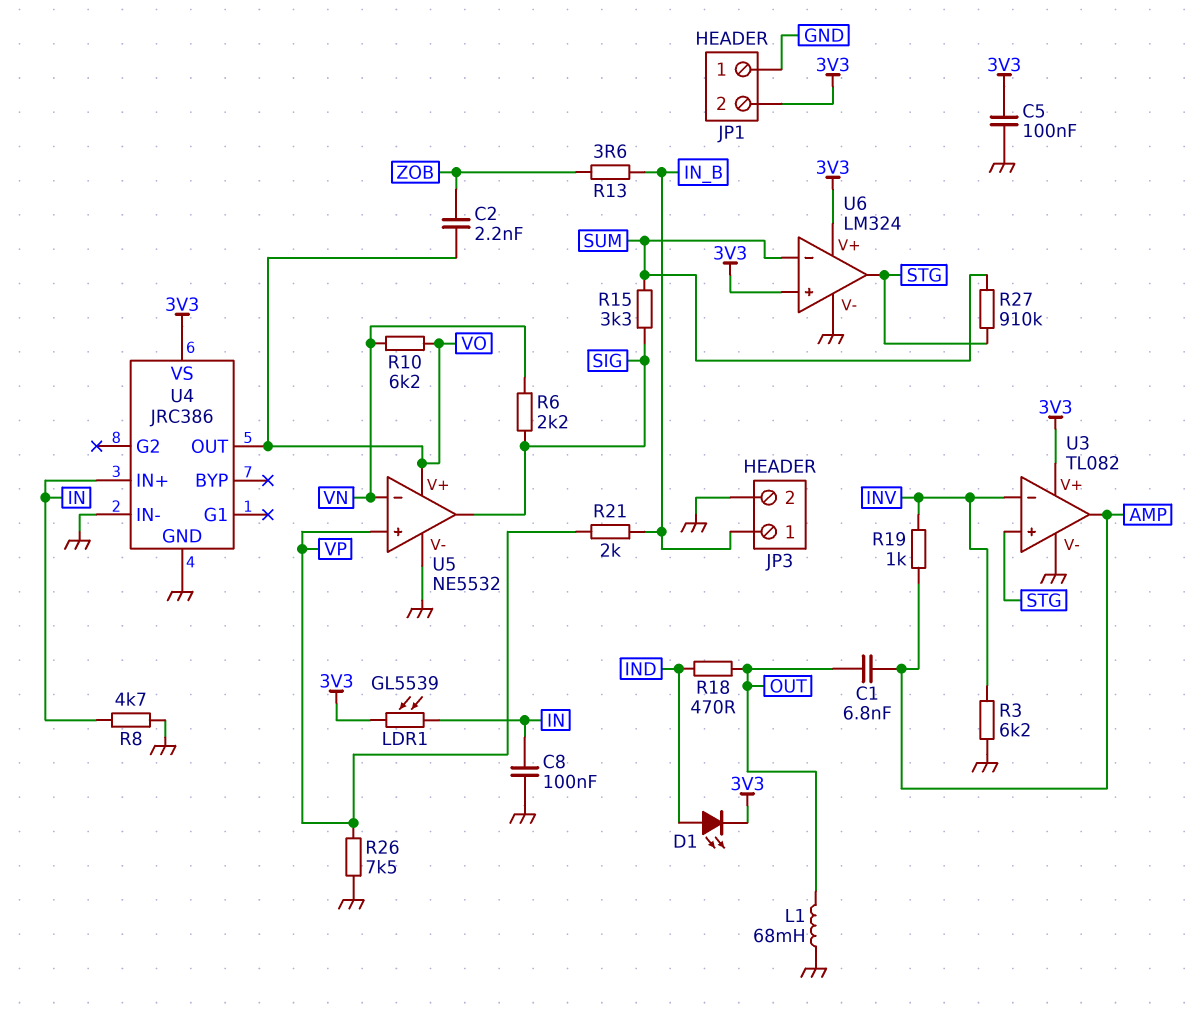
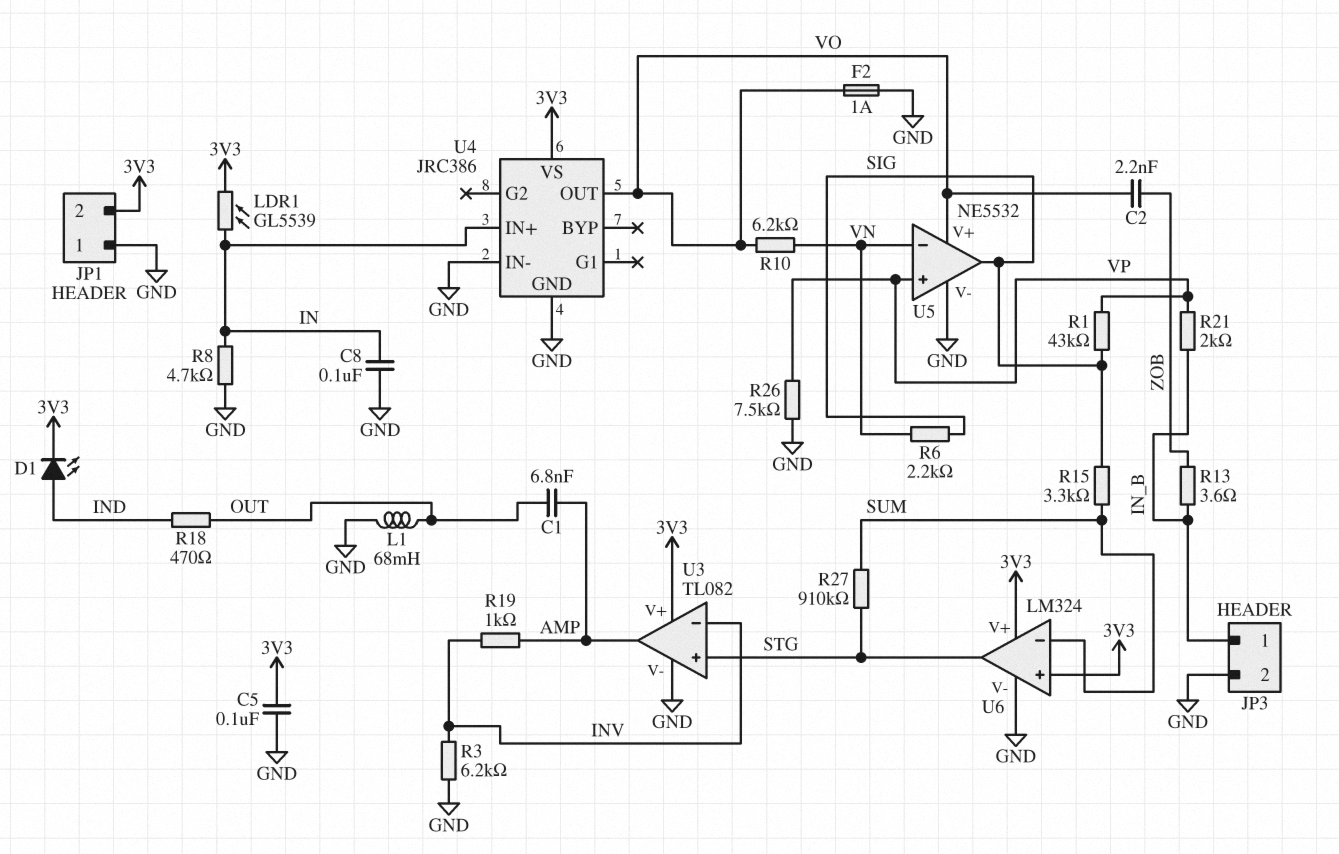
F2: none -> 1A (GND, VO)
R1: none -> 43k (SIG, VP)

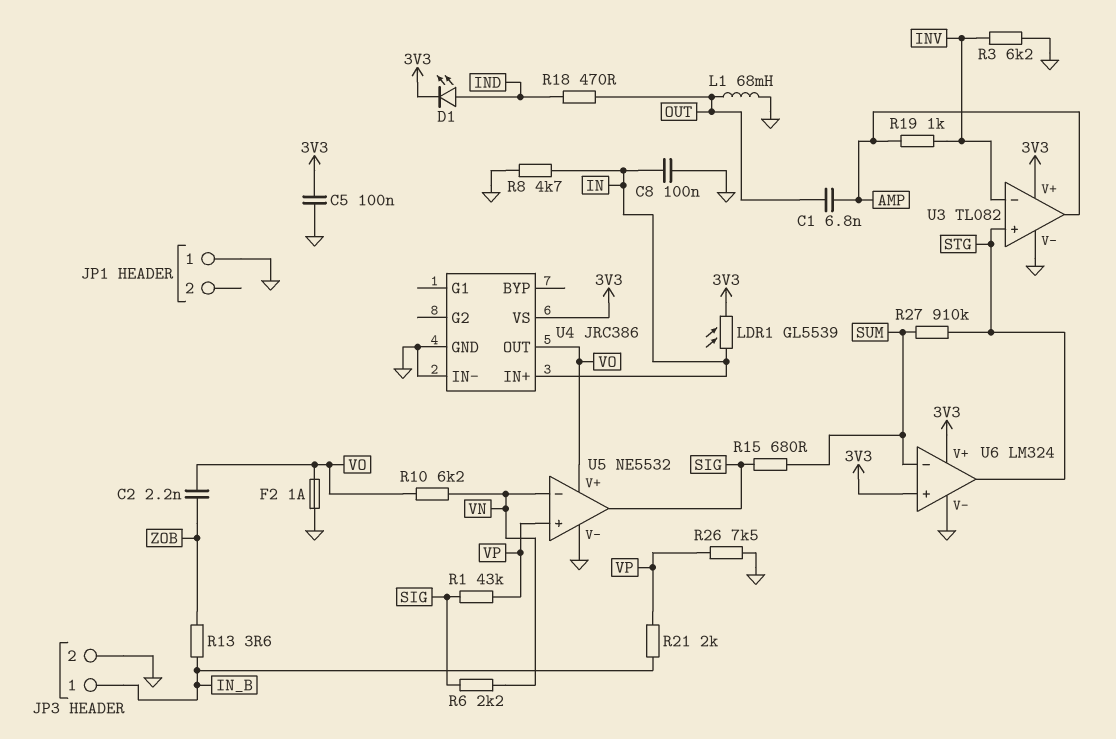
JP1 pin 2: 3V3 -> none
R15: 3.3k (SIG, SUM) -> 680 (SIG, SUM)

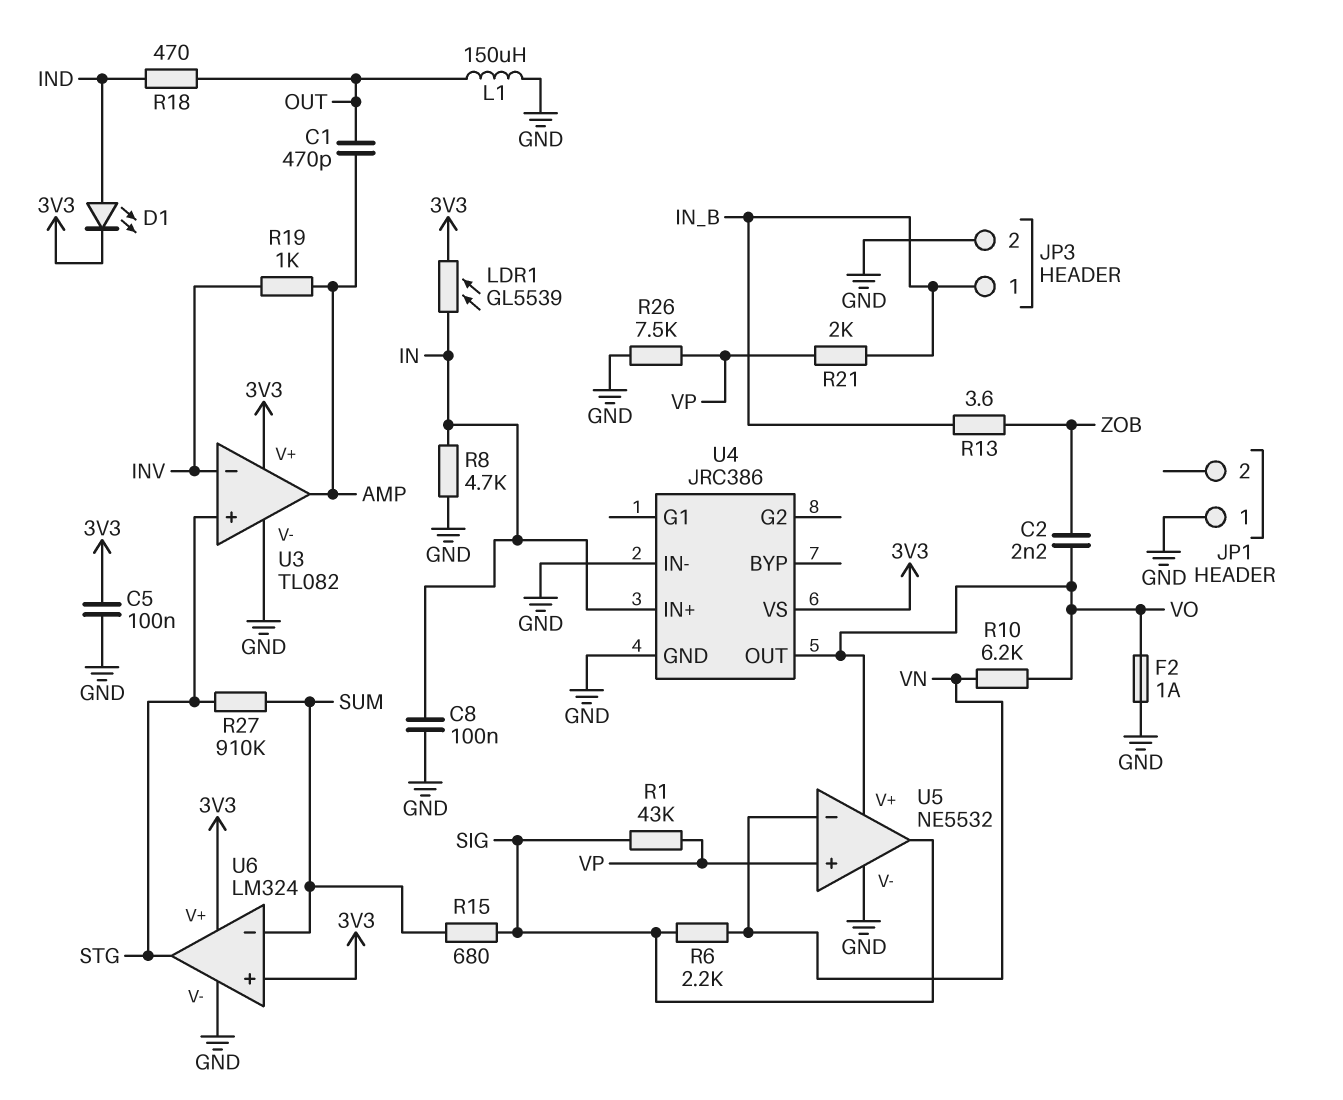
C1: 6.8nF (AMP, OUT) -> 470pF (AMP, OUT)
L1: 68mH (GND, OUT) -> 150uH (GND, OUT)
R3: 6.2k (GND, INV) -> none

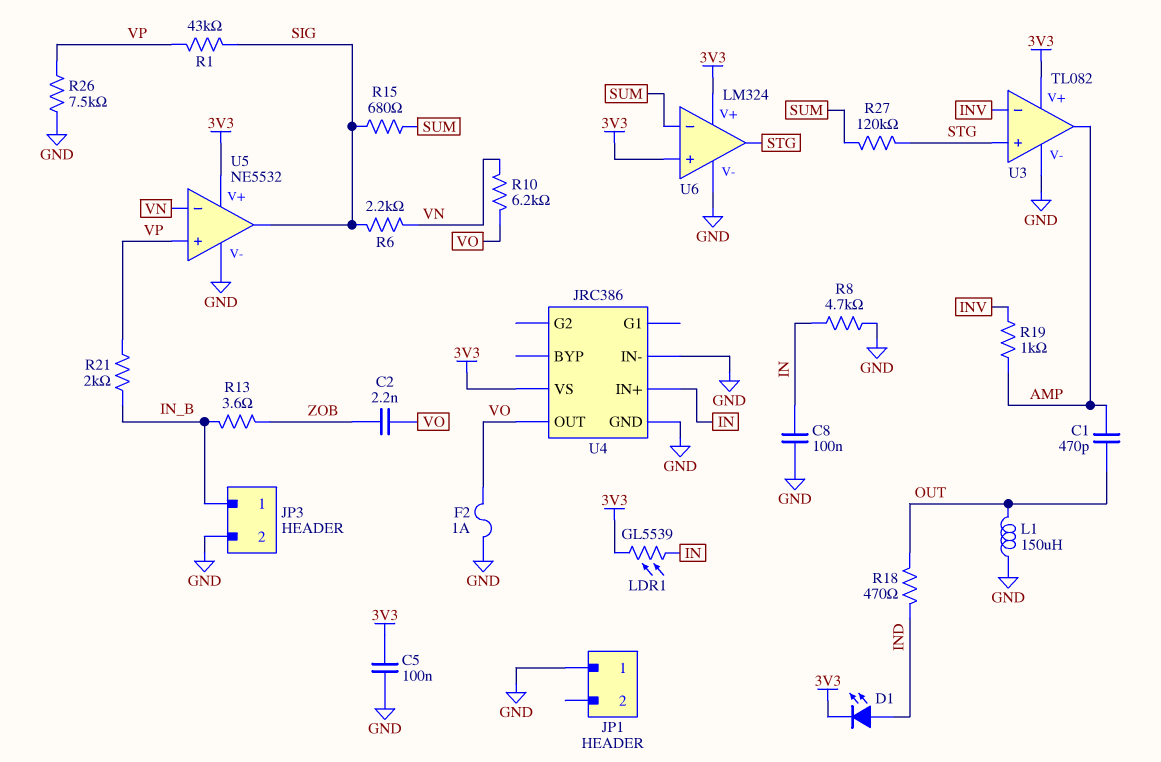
R27: 910k (STG, SUM) -> 120k (STG, SUM)
U5 pin V+: VO -> 3V3

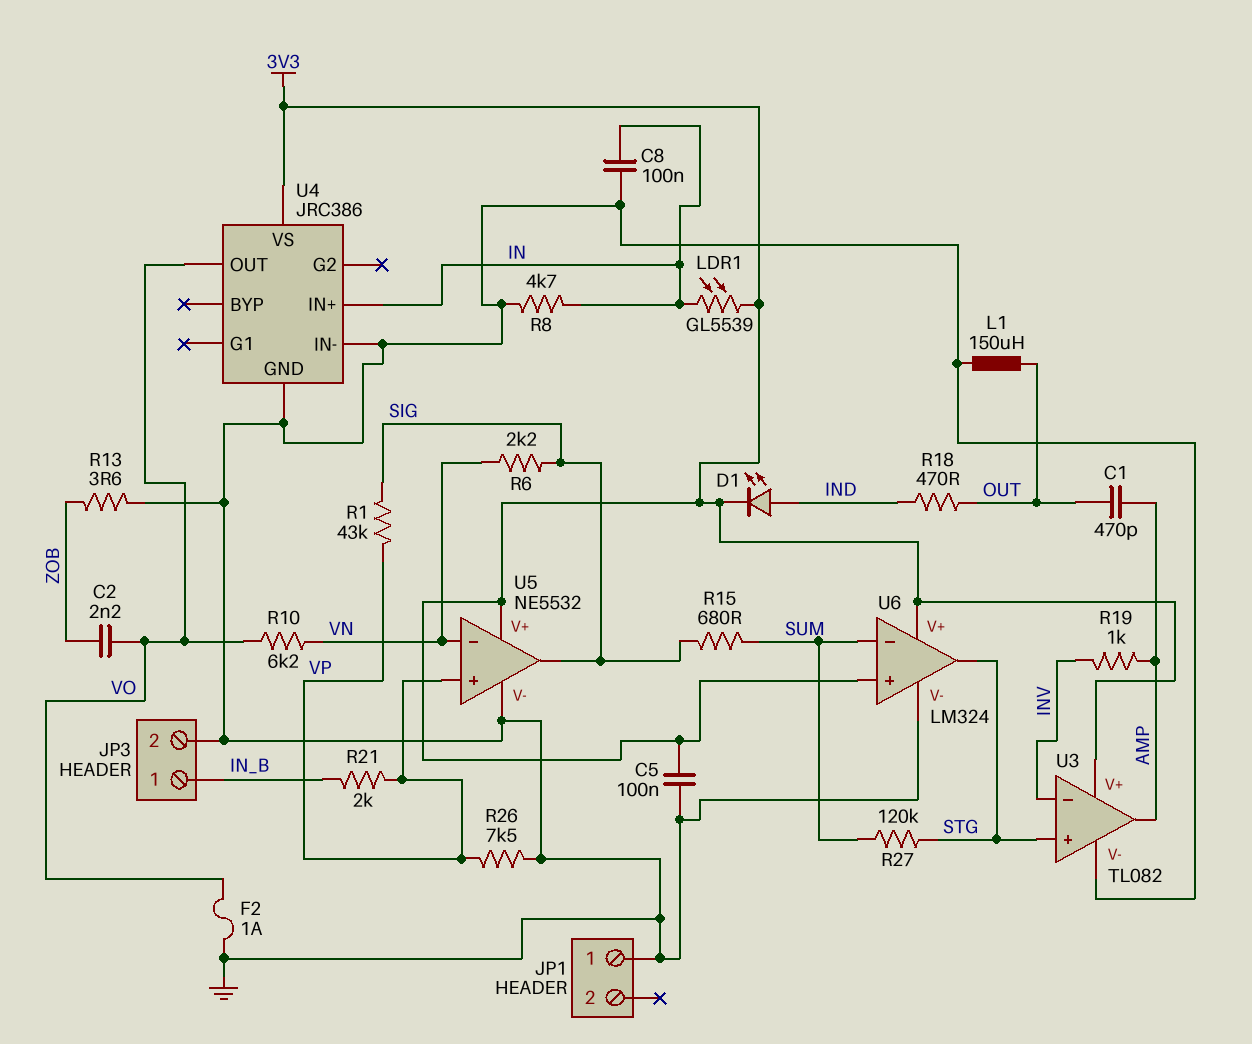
R13: 3.6 (IN_B, ZOB) -> 3.6 (GND, ZOB)

